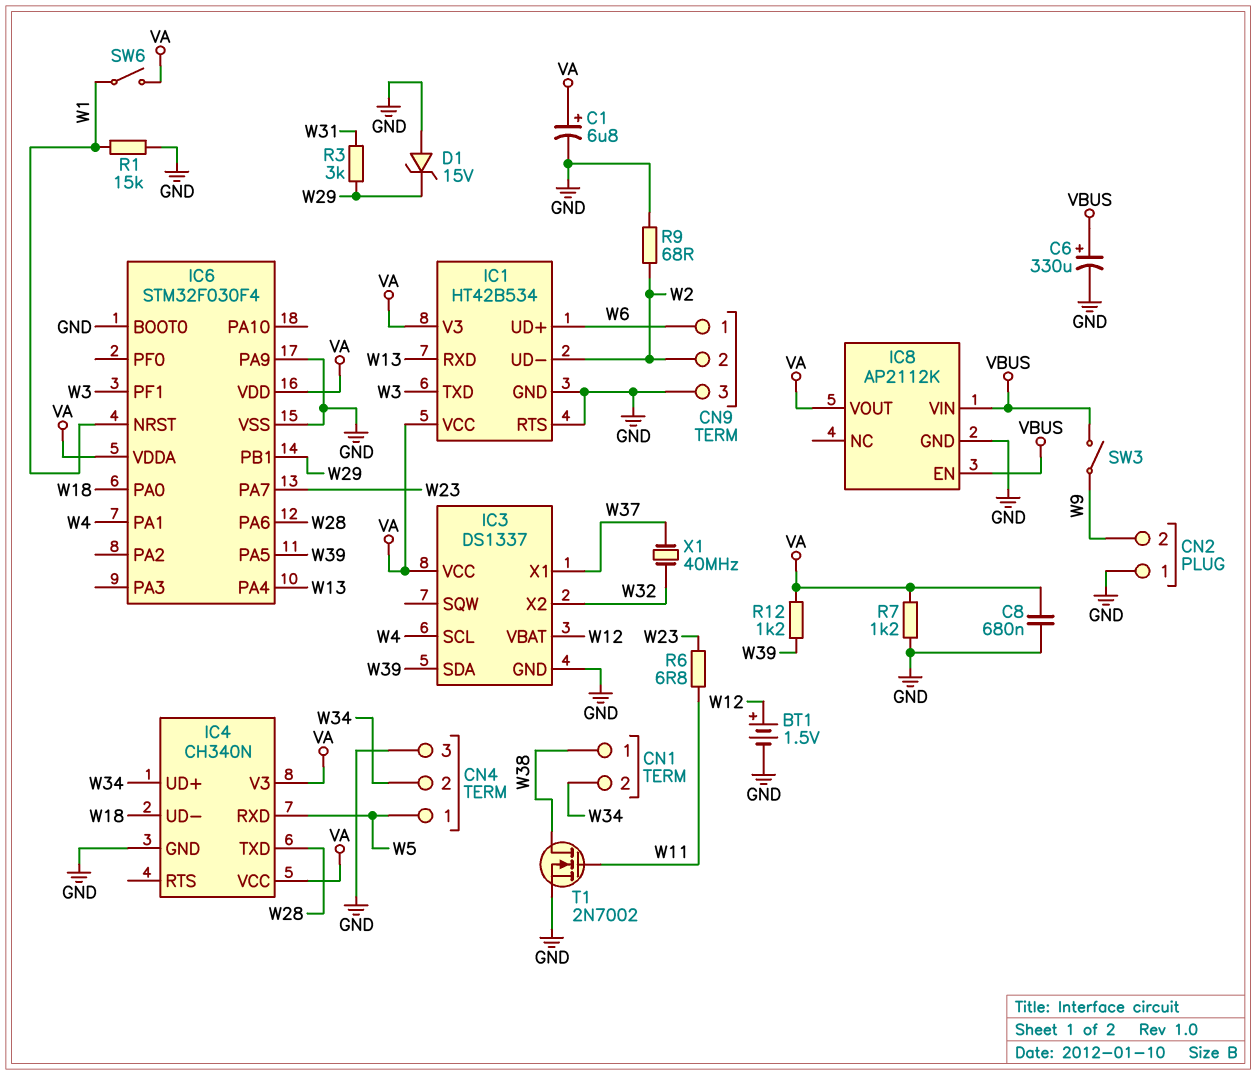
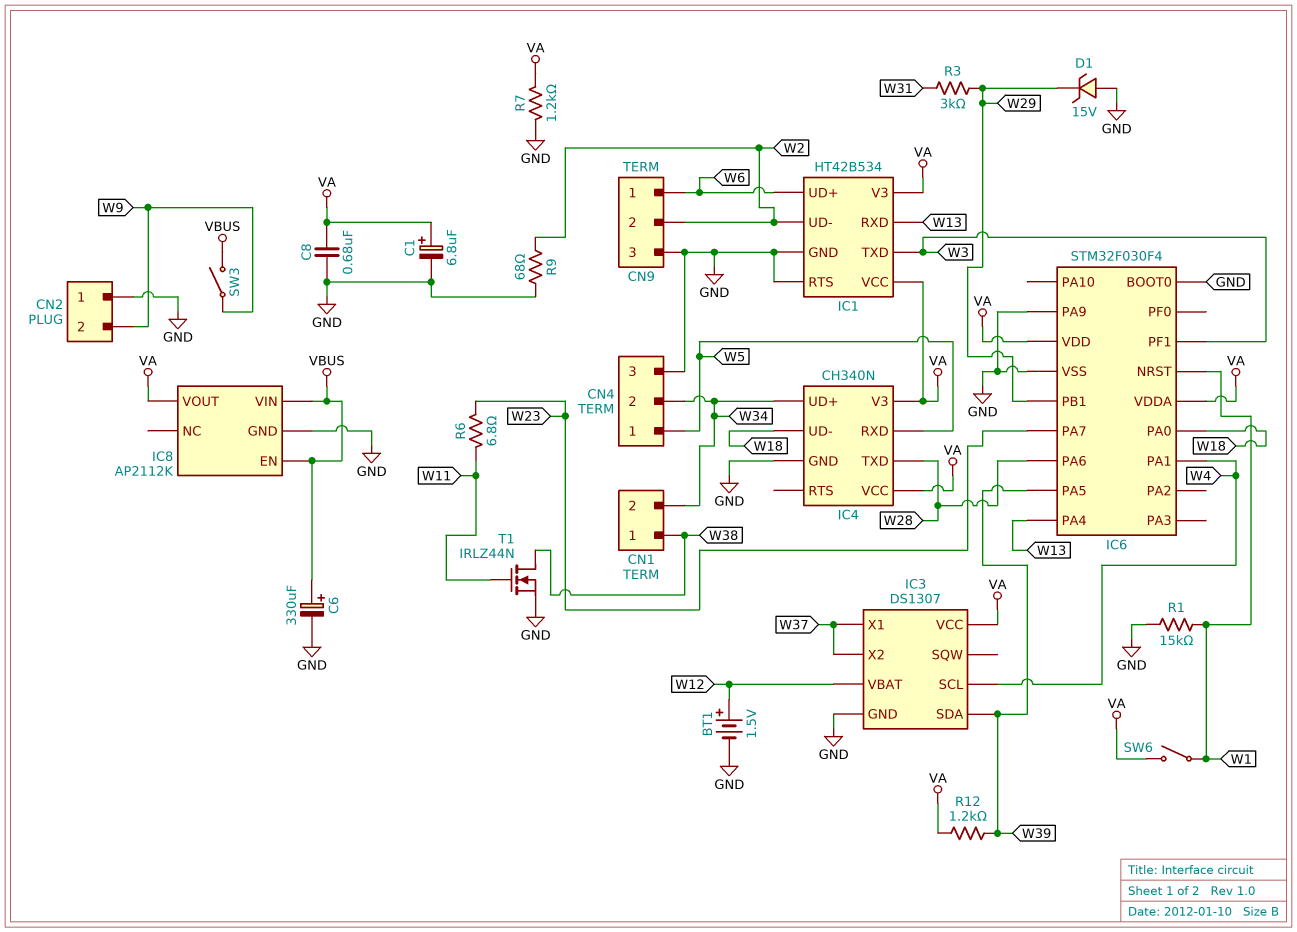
IC3: DS1337 -> DS1307
IC3 pin X2: W32 -> W37
T1: NMOS 2N7002 (G W11, D W38, S GND) -> NMOS IRLZ44N (G W11, D W38, S GND)
X1: 40MHz (W32, W37) -> none

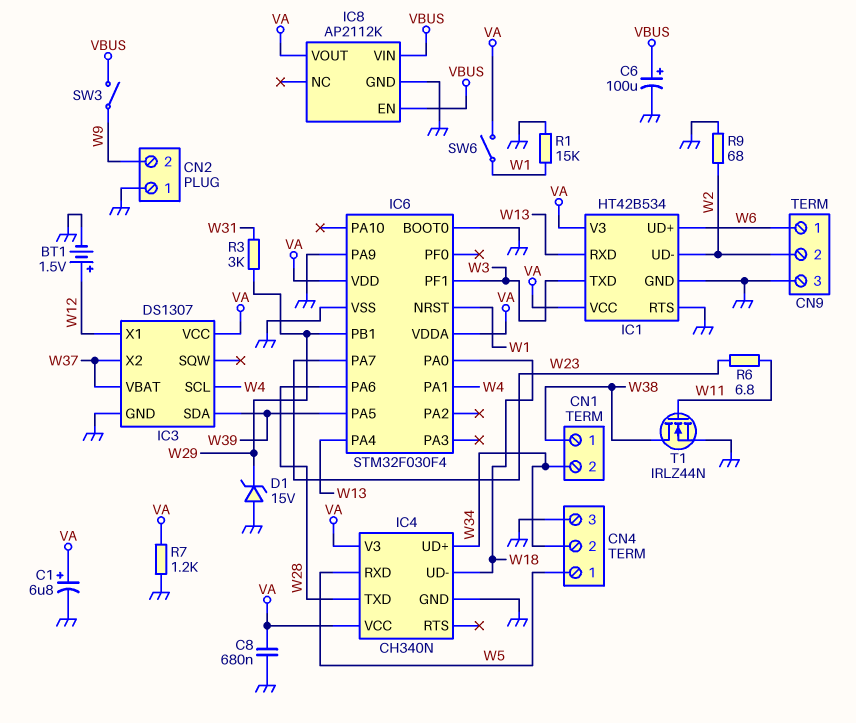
C6: 330uF (plus VBUS, minus GND) -> 100uF (plus VBUS, minus GND)
IC3 pin VBAT: W12 -> W37
IC3 pin X1: W37 -> W12
R12: 1.2k (VA, W39) -> none

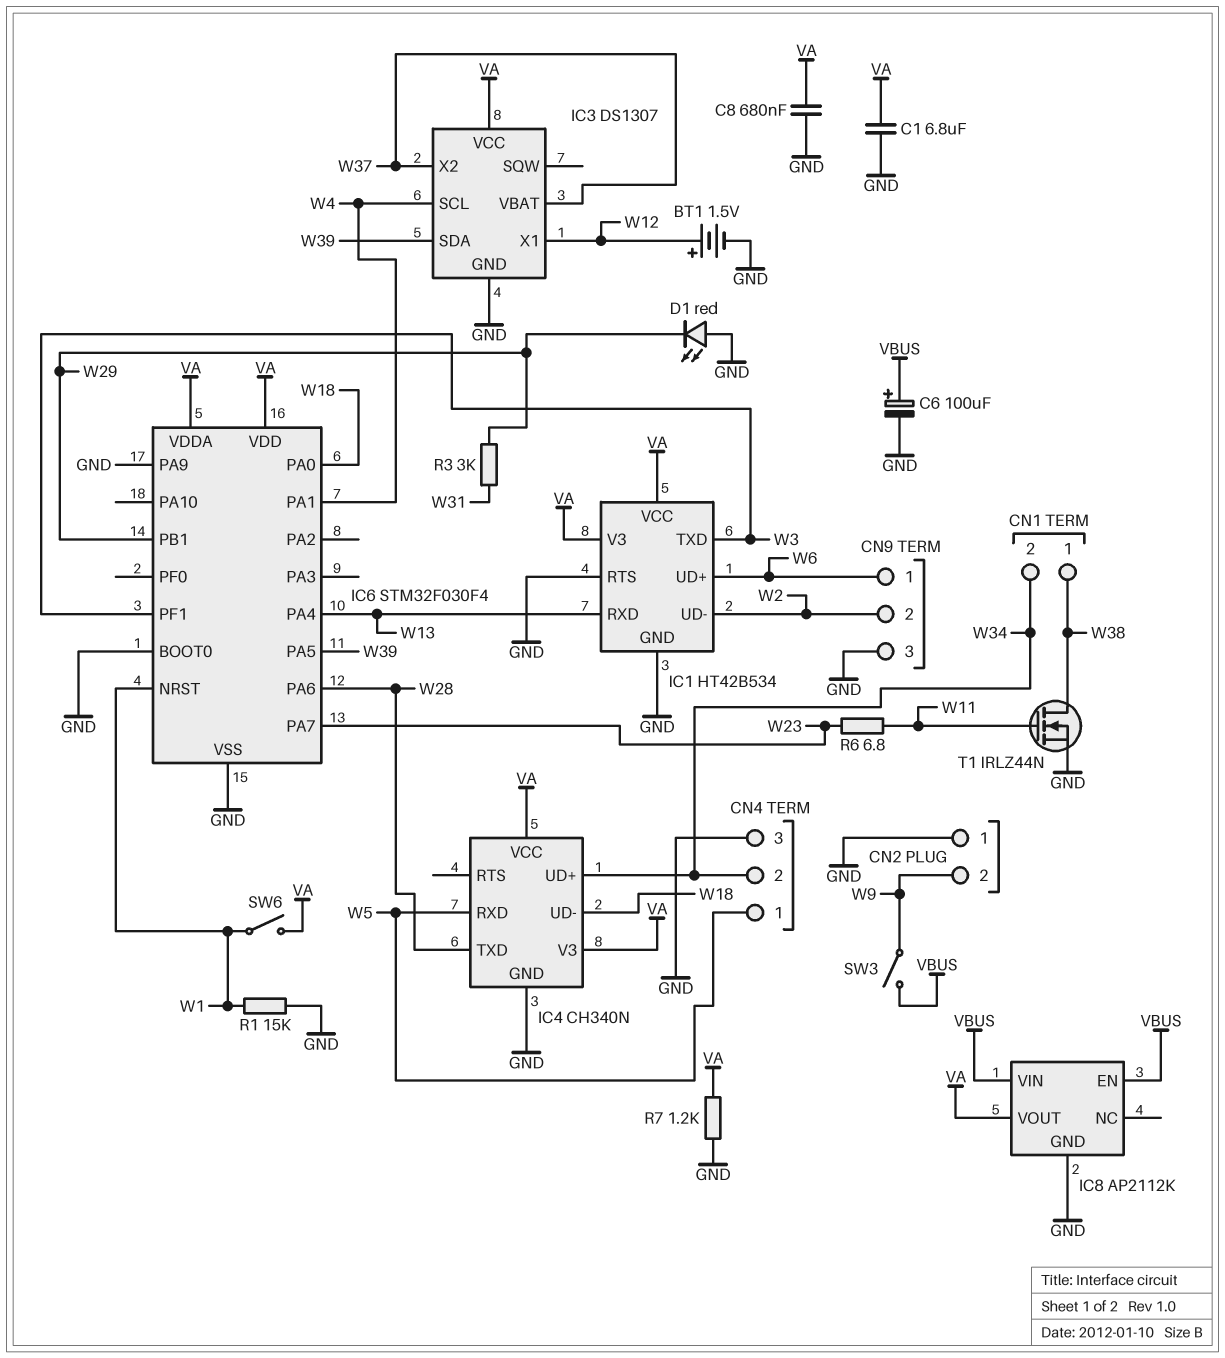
C1: 6.8uF (plus VA, minus GND) -> 6.8uF (GND, VA)
D1: zener 15V (A GND, K W29) -> LED red (A GND, K W29)
R9: 68 (GND, W2) -> none

